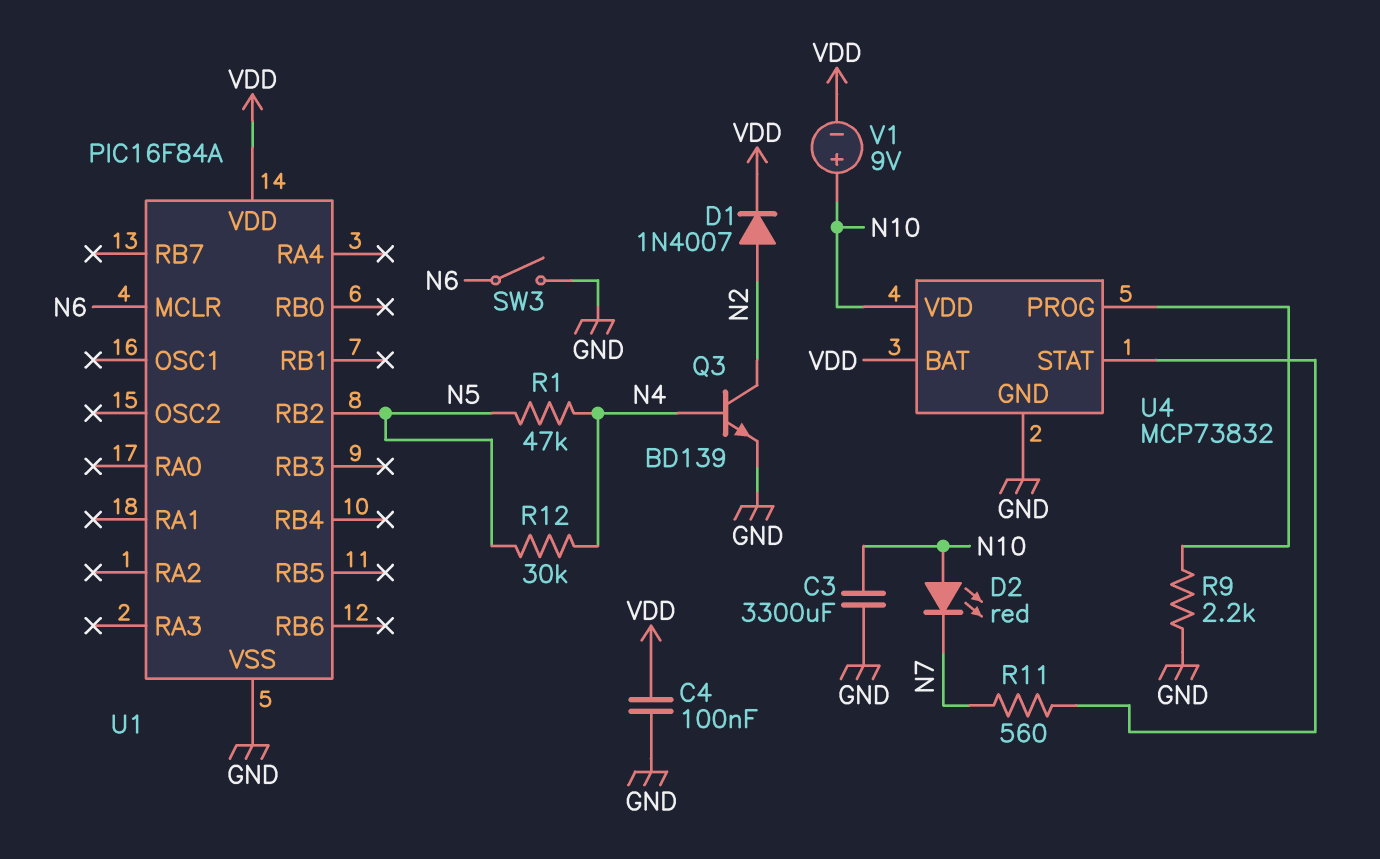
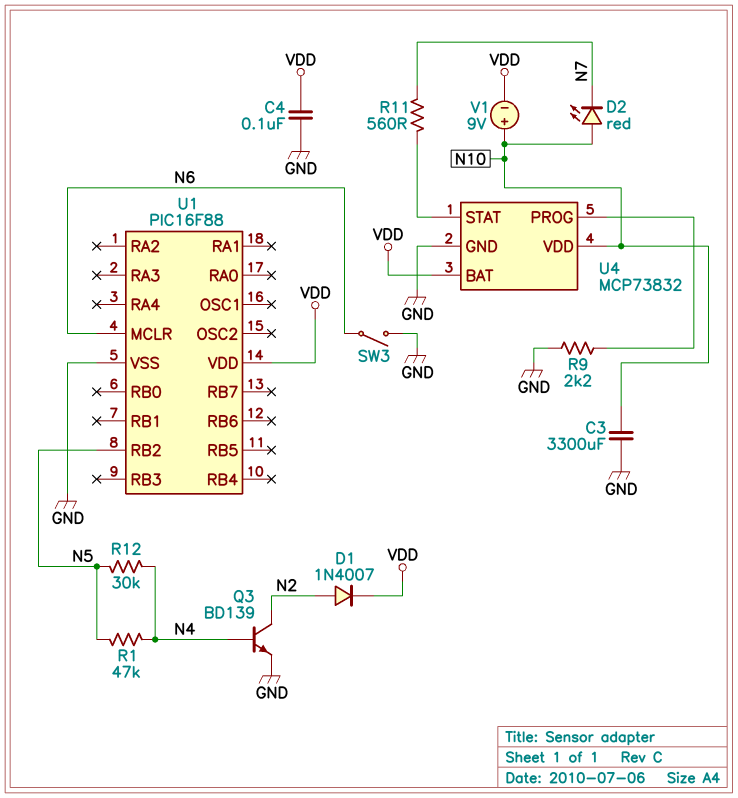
U1: PIC16F84A -> PIC16F88

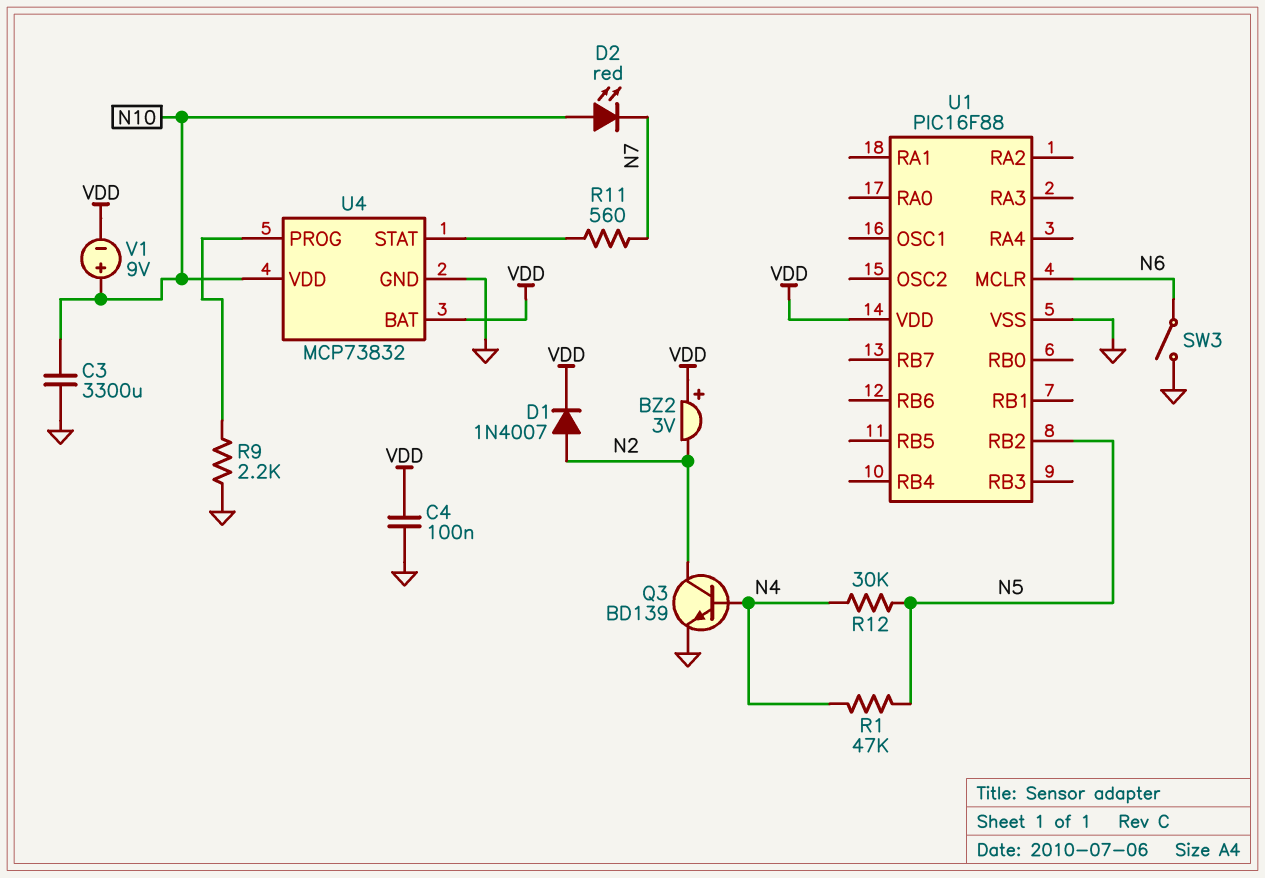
BZ2: none -> buzzer 3V (plus VDD, minus N2)

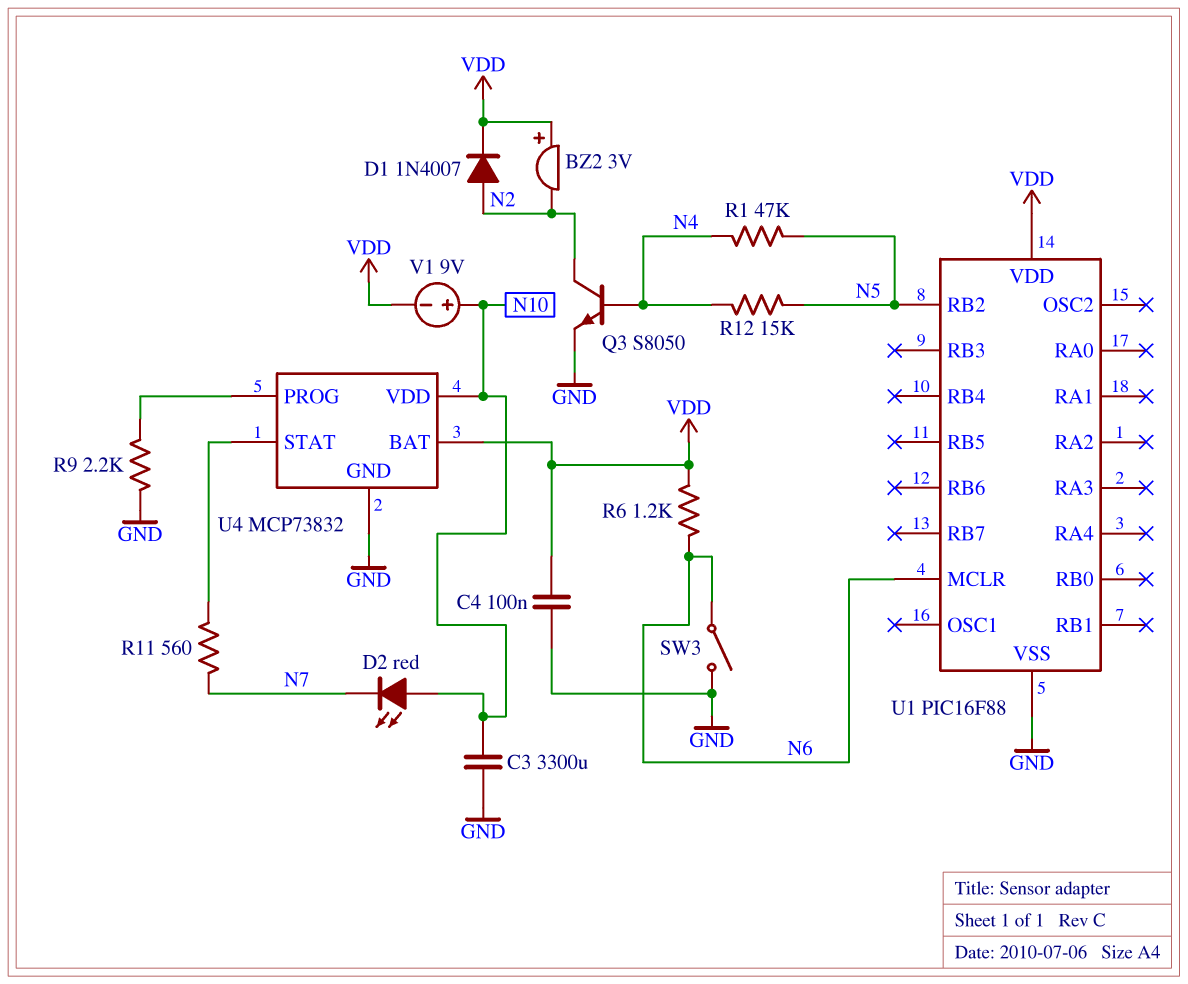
Q3: NPN BD139 (B N4, C N2, E GND) -> NPN S8050 (B N4, C N2, E GND)
R6: none -> 1.2k (N6, VDD)
R12: 30k (N4, N5) -> 15k (N4, N5)

